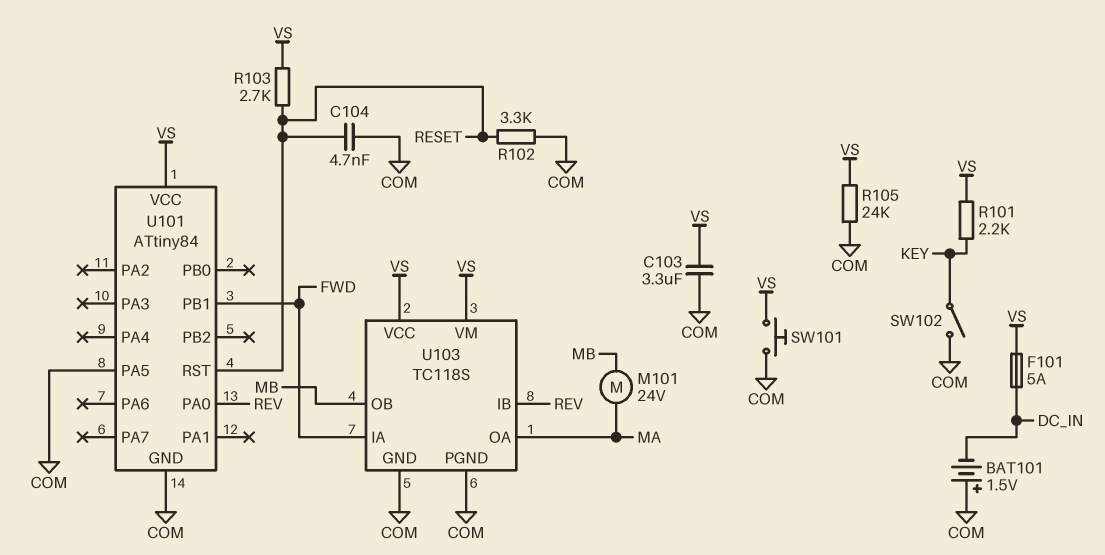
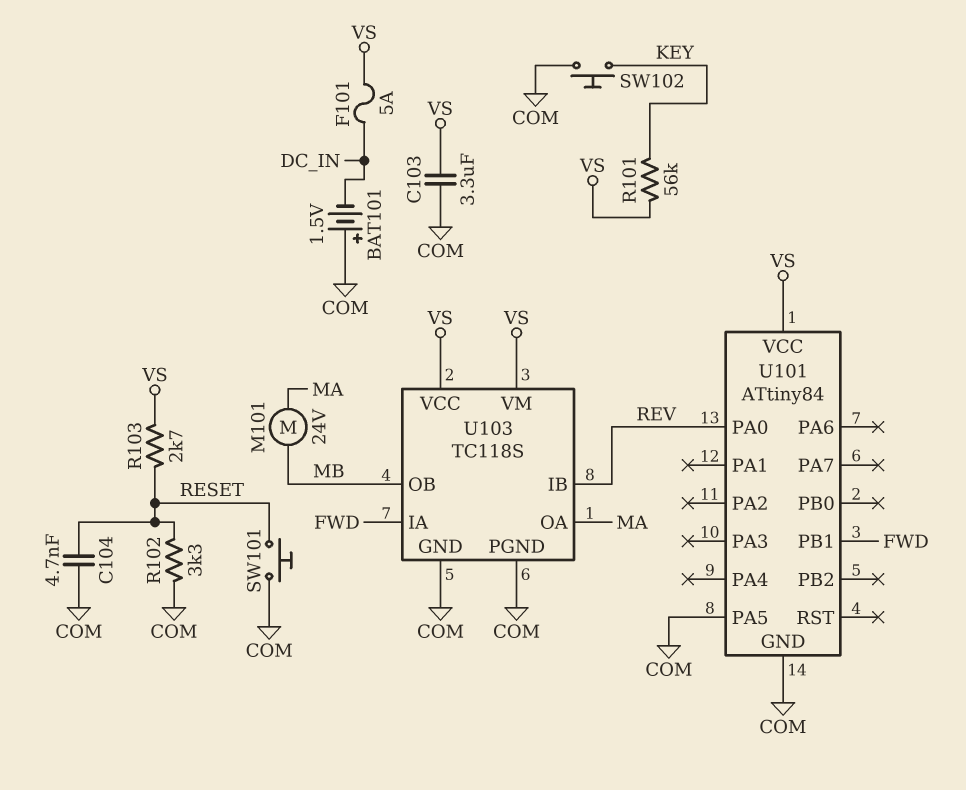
R101: 2.2k (KEY, VS) -> 56k (KEY, VS)
R105: 24k (COM, VS) -> none
SW101: button (COM, VS) -> button (COM, RESET)
SW102: switch (COM, KEY) -> button (COM, KEY)
U101 pin RST: RESET -> none

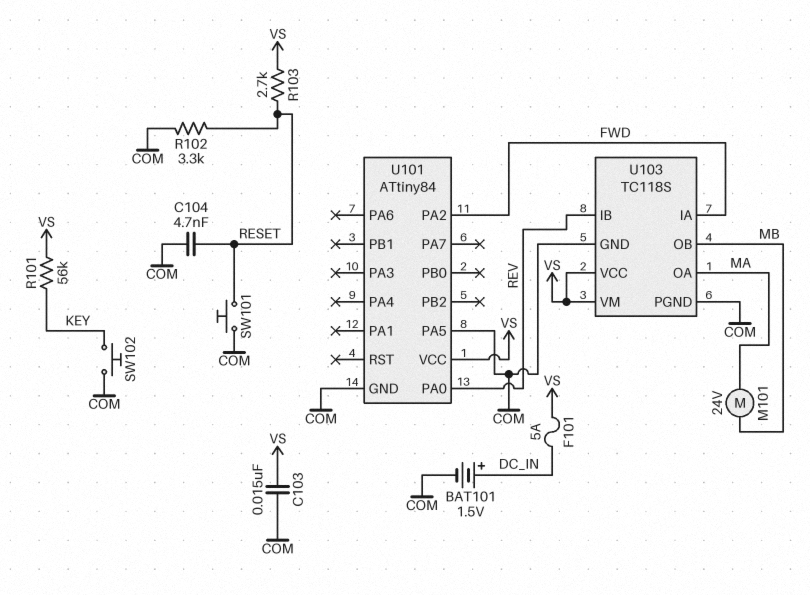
BAT101: 1.5V (plus COM, minus DC_IN) -> 1.5V (plus DC_IN, minus COM)
C103: 3.3uF (COM, VS) -> 15nF (COM, VS)
U101 pin PA2: none -> FWD
U101 pin PB1: FWD -> none

